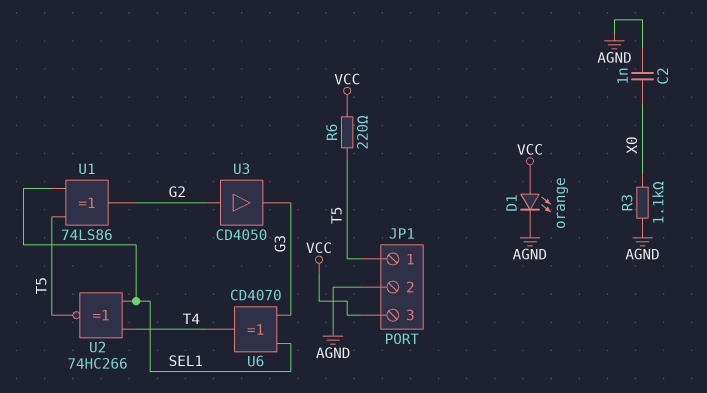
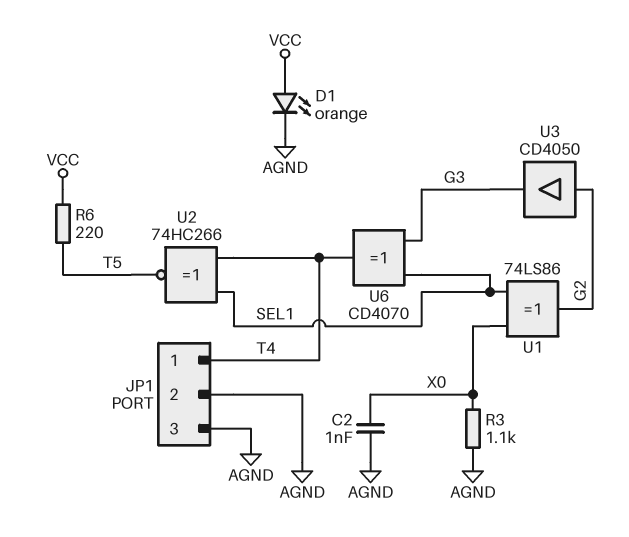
JP1 pin 1: T5 -> T4
JP1 pin 3: VCC -> AGND
U1: XOR 74LS86 (in SEL1, in T5, out G2) -> XOR 74LS86 (in SEL1, in X0, out G2)

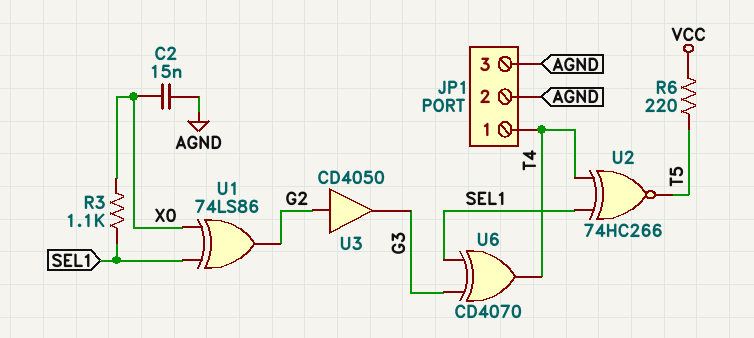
C2: 1nF (AGND, X0) -> 15nF (AGND, X0)
D1: LED orange (A VCC, K AGND) -> none
R3: 1.1k (AGND, X0) -> 1.1k (SEL1, X0)

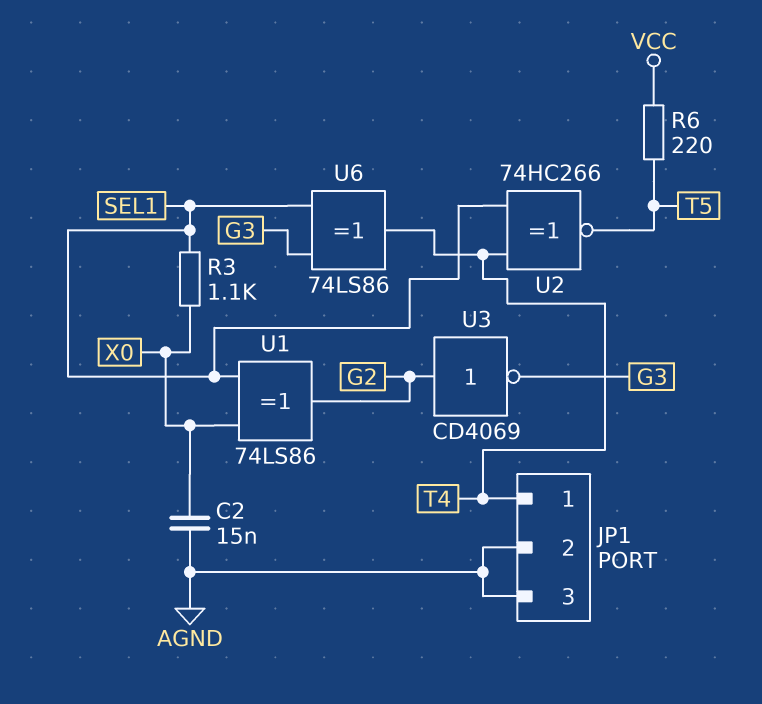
U3: buffer CD4050 (in G2, out G3) -> NOT CD4069 (in G2, out G3)
U6: XOR CD4070 (in G3, in SEL1, out T4) -> XOR 74LS86 (in G3, in SEL1, out T4)

